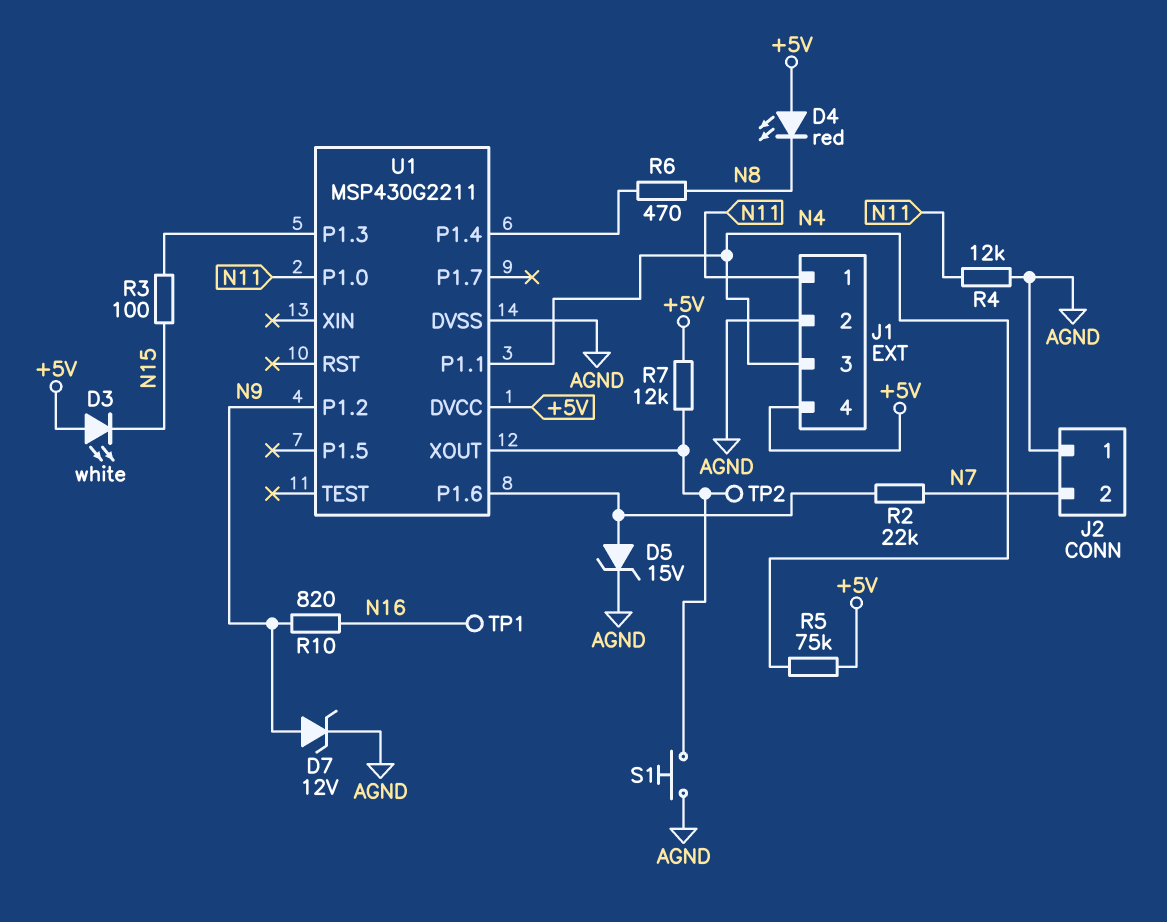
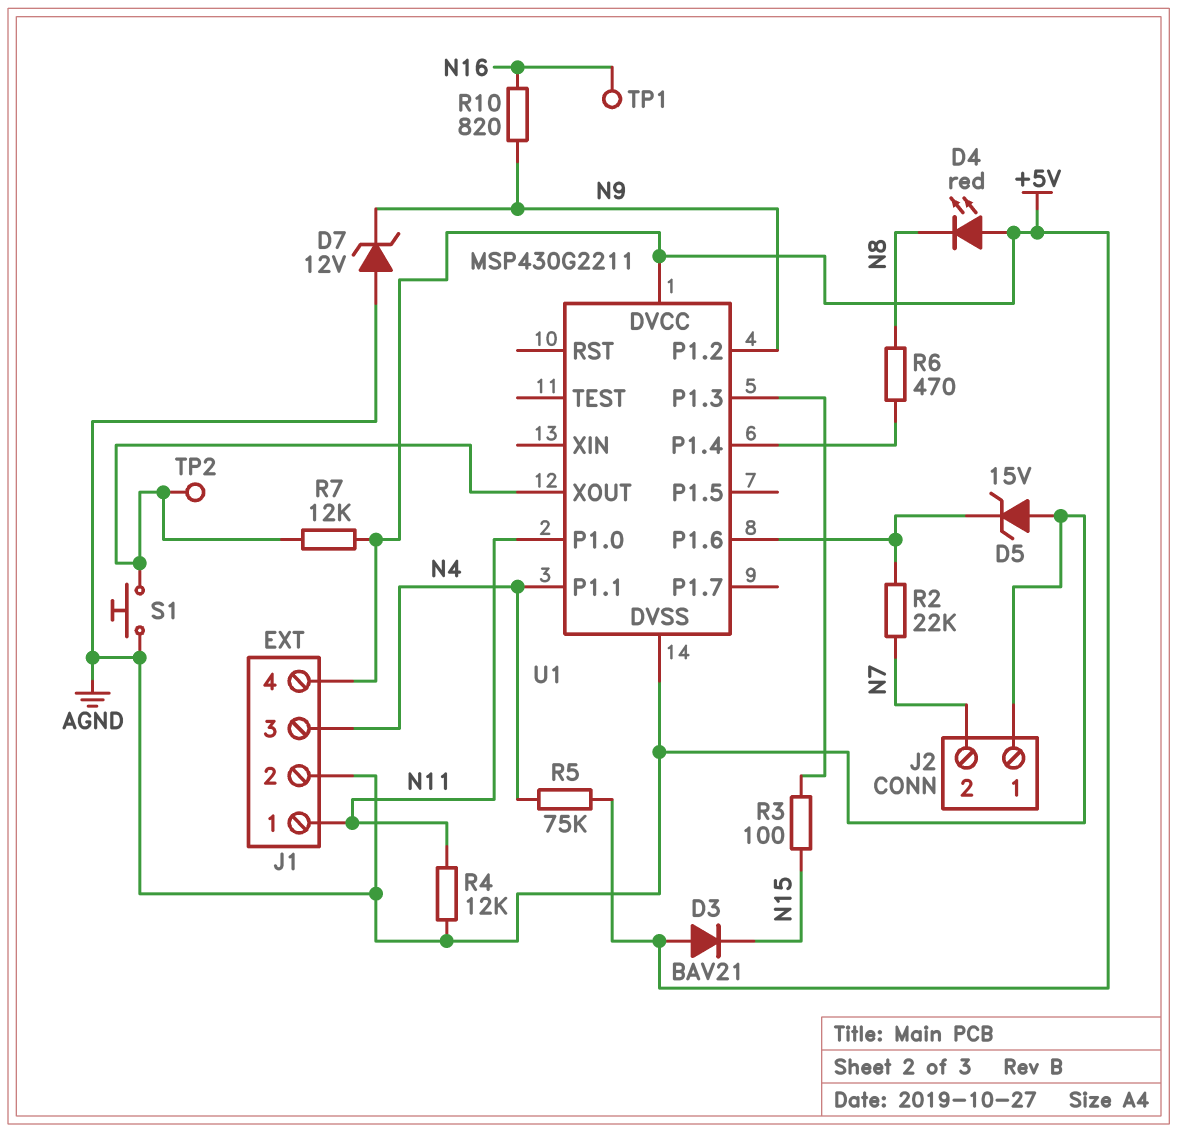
D3: LED white (A +5V, K N15) -> diode BAV21 (A +5V, K N15)
D5: zener 15V (A U1/P1.6, K AGND) -> zener 15V (A AGND, K U1/P1.6)
D7: zener 12V (A N9, K AGND) -> zener 12V (A AGND, K N9)

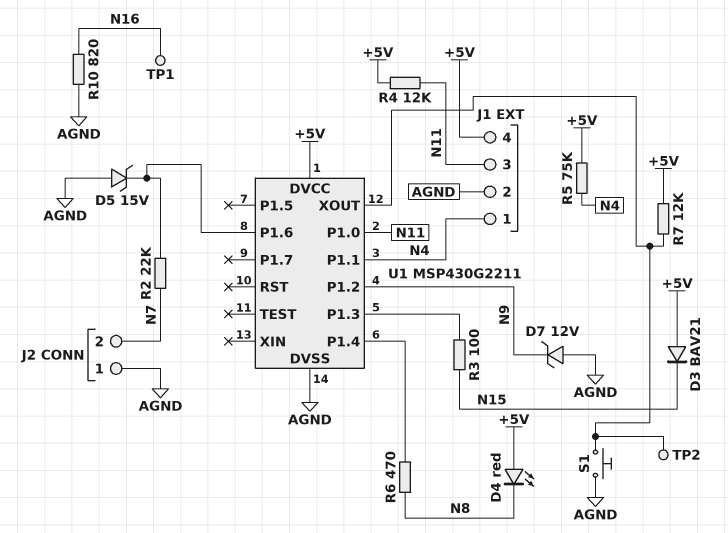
J1 pin 1: N11 -> N4
J1 pin 3: N4 -> N11
R4: 12k (AGND, N11) -> 12k (+5V, N11)
R10: 820 (N9, N16) -> 820 (AGND, N16)

